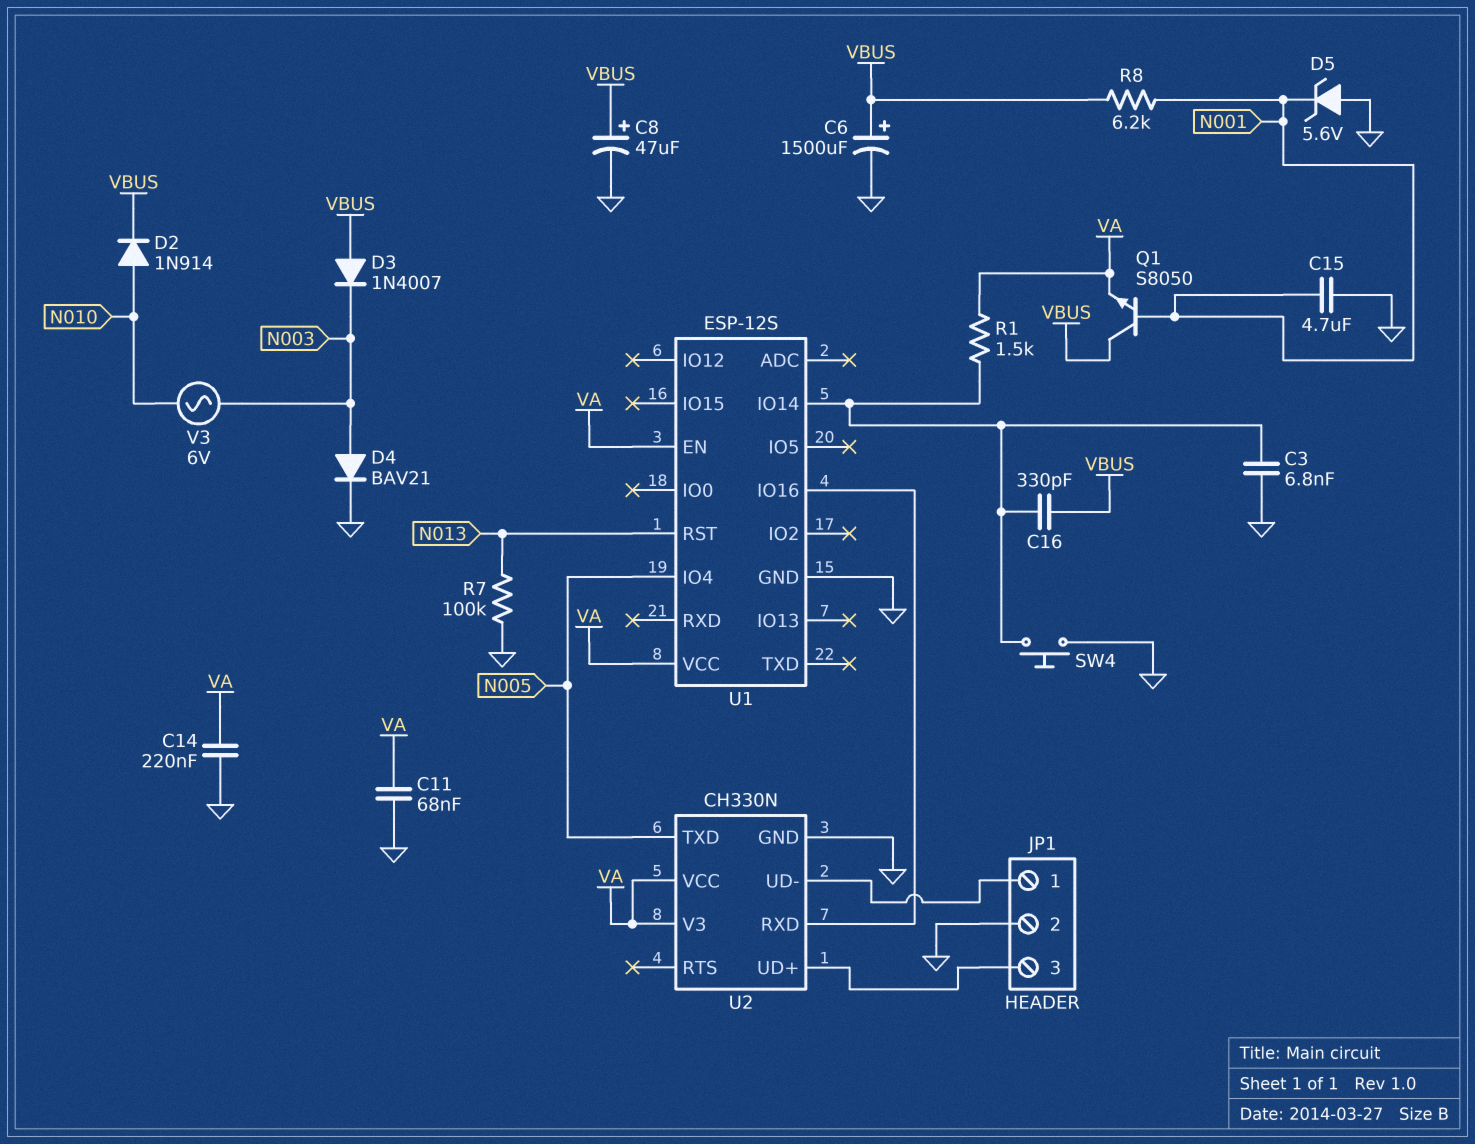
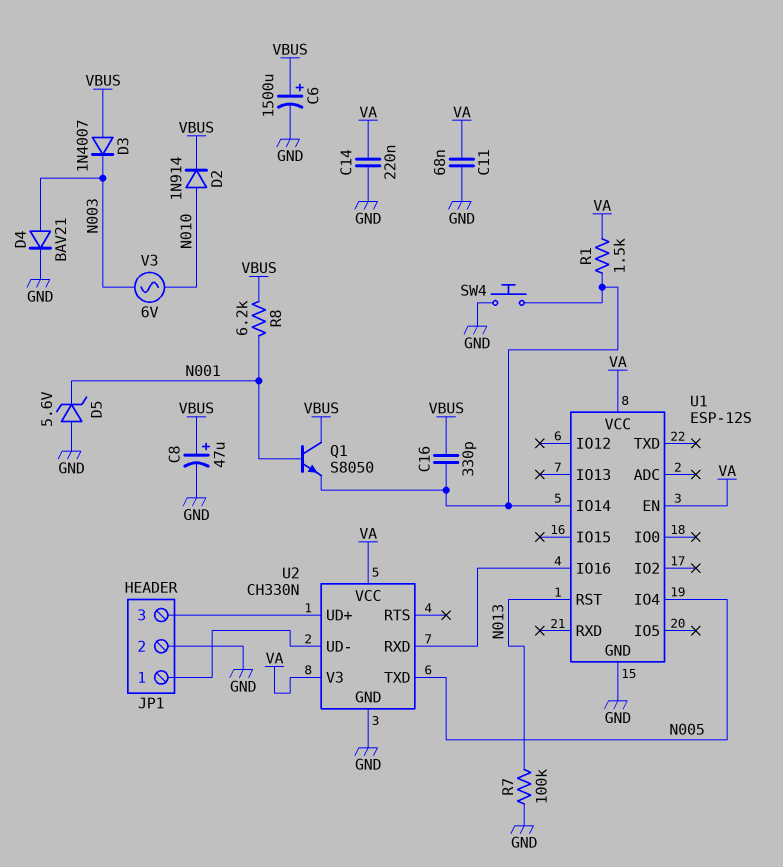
C3: 6.8nF (GND, U1/IO14) -> none
C15: 4.7uF (GND, N001) -> none
Q1: NPN S8050 (B N001, C VBUS, E VA) -> NPN S8050 (B N001, C VBUS, E U1/IO14)

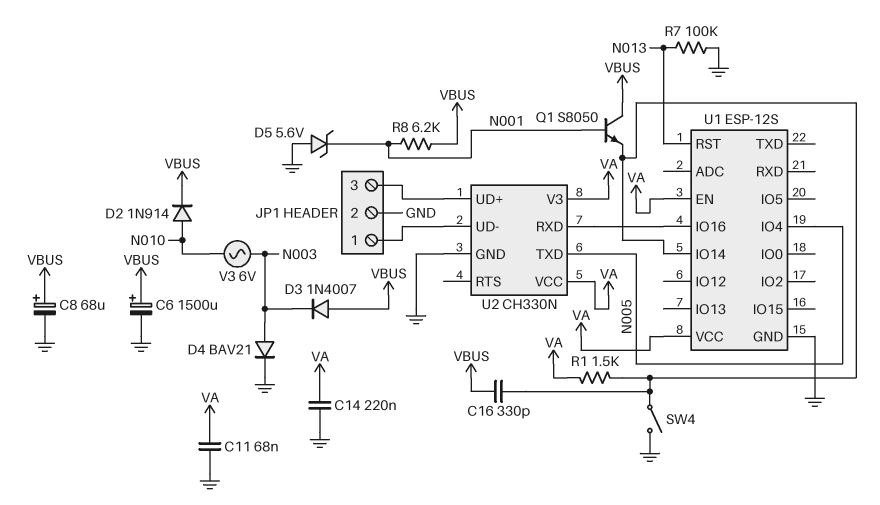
C8: 47uF (plus VBUS, minus GND) -> 68uF (plus VBUS, minus GND)
SW4: button (GND, U1/IO14) -> switch (GND, U1/IO14)

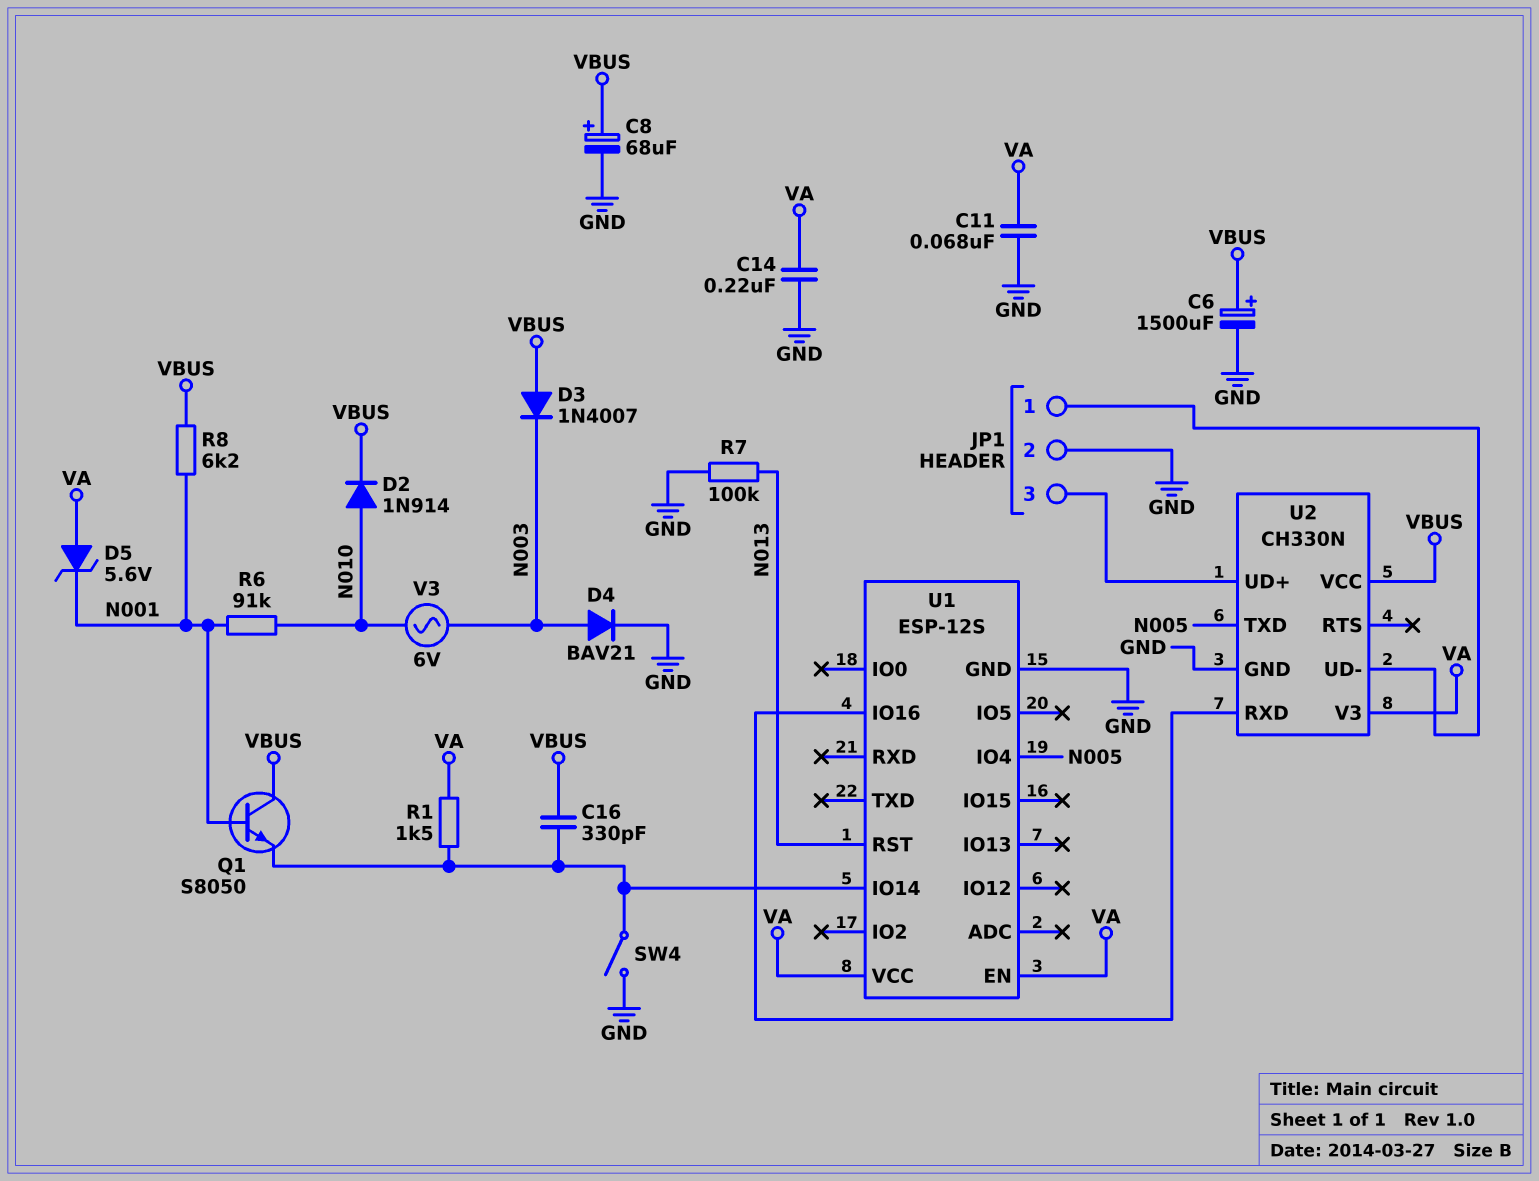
D5: zener 5.6V (A GND, K N001) -> zener 5.6V (A VA, K N001)
R6: none -> 91k (N001, N010)
U2 pin VCC: VA -> VBUS

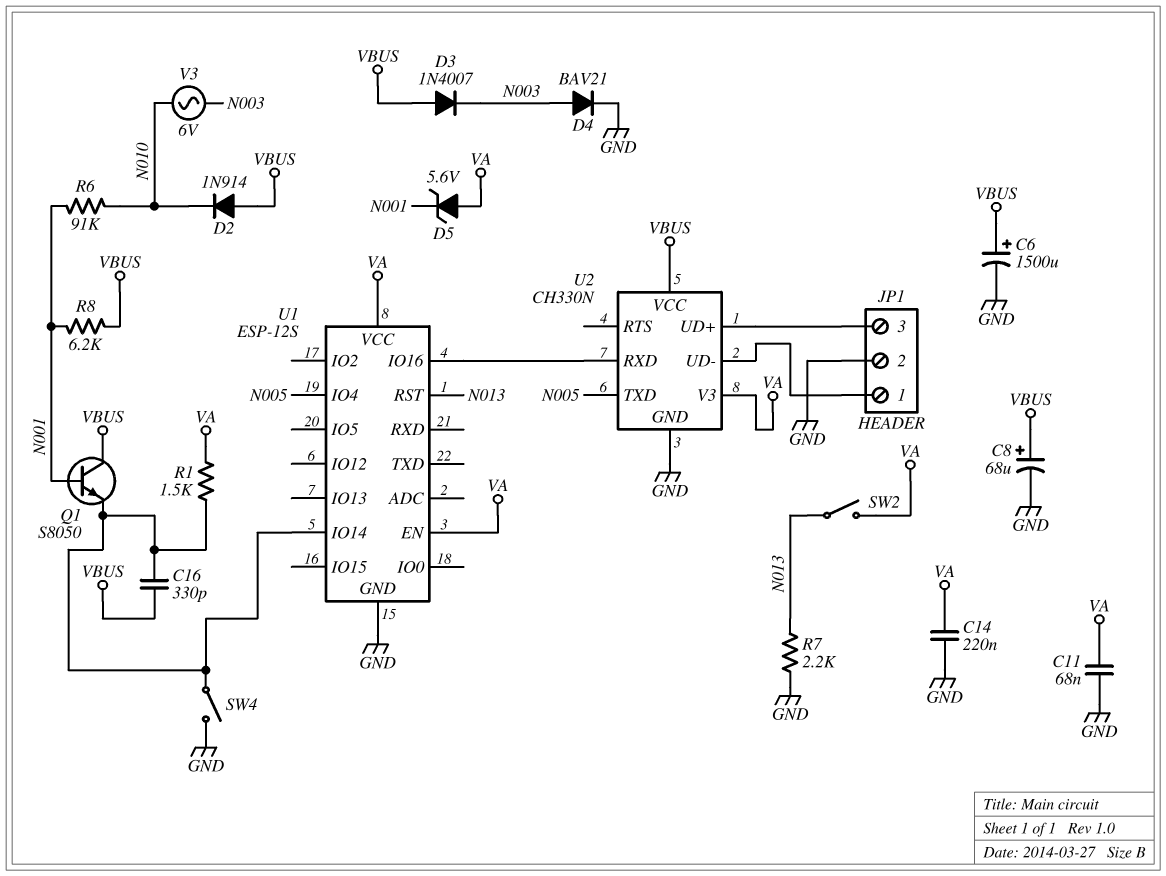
D2: diode 1N914 (A N010, K VBUS) -> diode 1N914 (A VBUS, K N010)
R7: 100k (GND, N013) -> 2.2k (GND, N013)
SW2: none -> switch (N013, VA)

